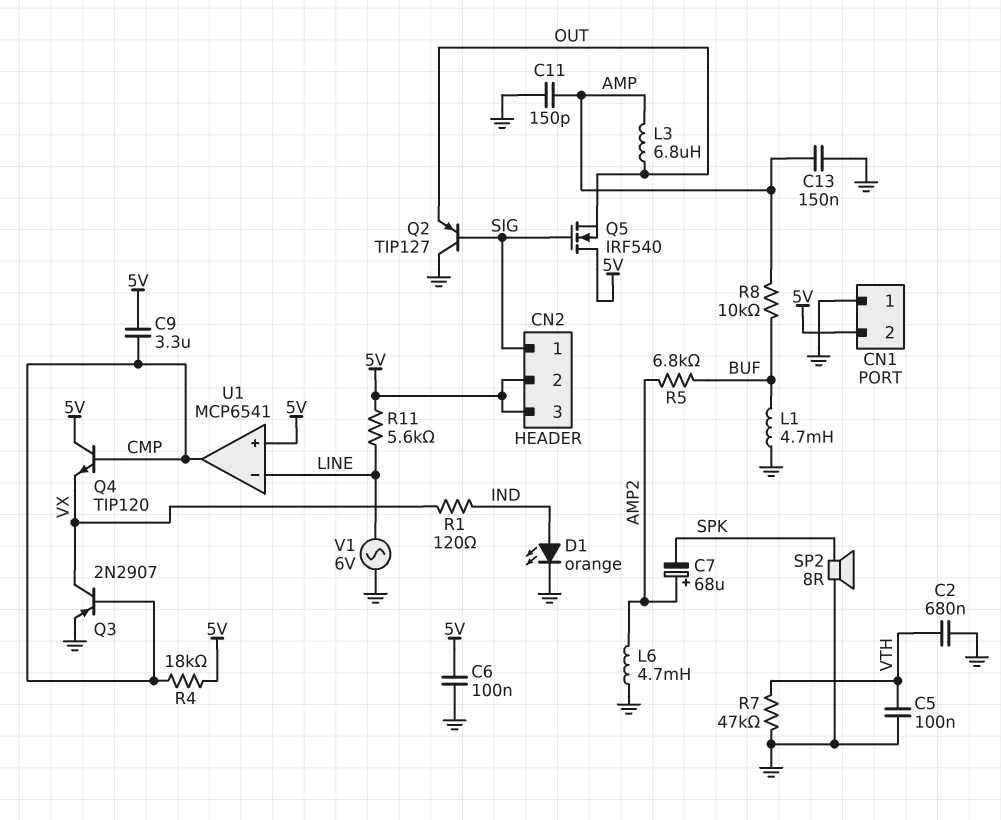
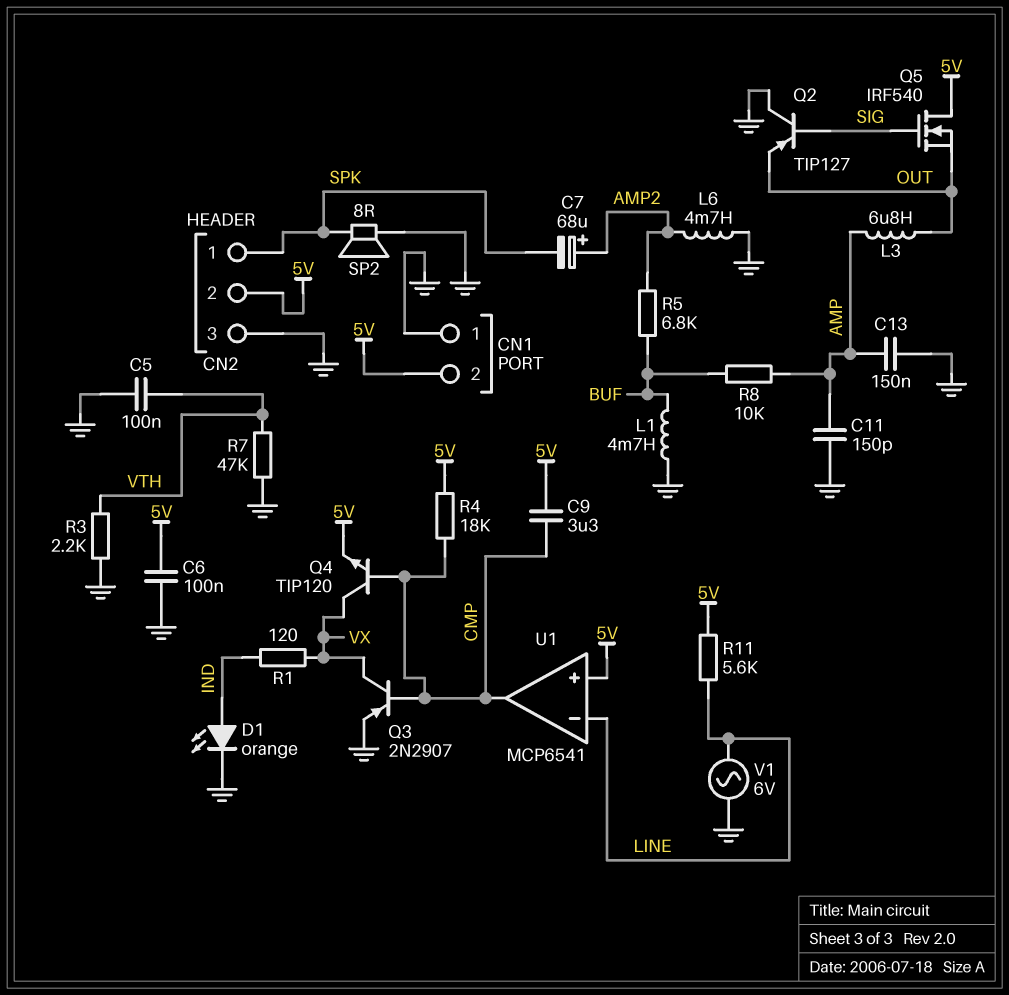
C2: 680nF (GND, VTH) -> none
CN2 pin 1: SIG -> SPK
CN2 pin 3: 5V -> GND
Q4: NPN TIP120 (B CMP, C 5V, E VX) -> NPN TIP120 (B CMP, C VX, E 5V)
R3: none -> 2.2k (GND, VTH)

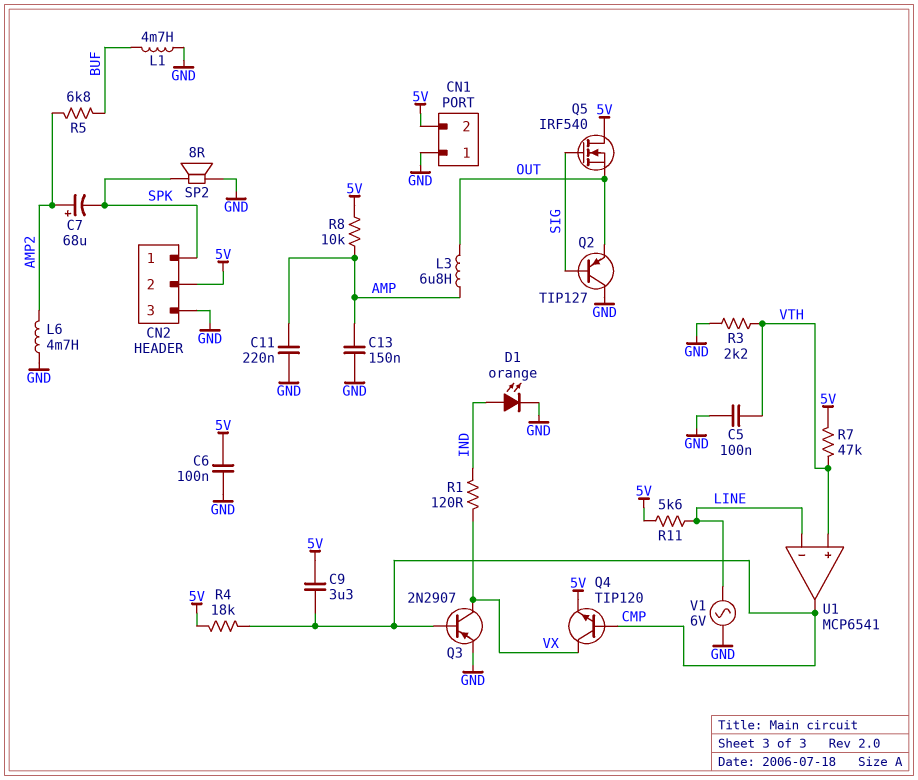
C11: 150pF (AMP, GND) -> 220nF (AMP, GND)
R7: 47k (GND, VTH) -> 47k (5V, VTH)
R8: 10k (AMP, BUF) -> 10k (5V, AMP)
U1 pin in+: 5V -> VTH

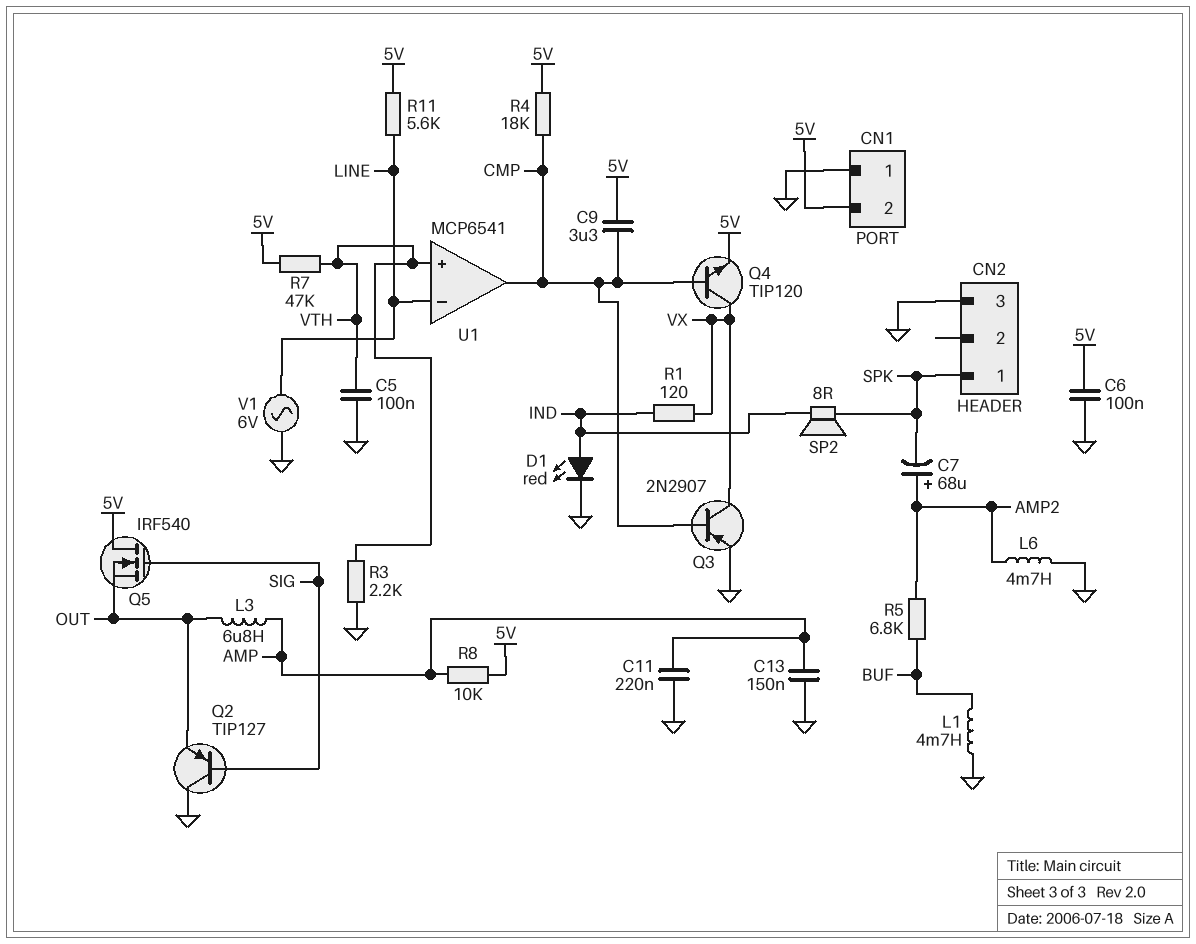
CN2 pin 2: 5V -> none
D1: LED orange (A IND, K GND) -> LED red (A IND, K GND)
SP2: speaker 8R (GND, SPK) -> speaker 8R (IND, SPK)

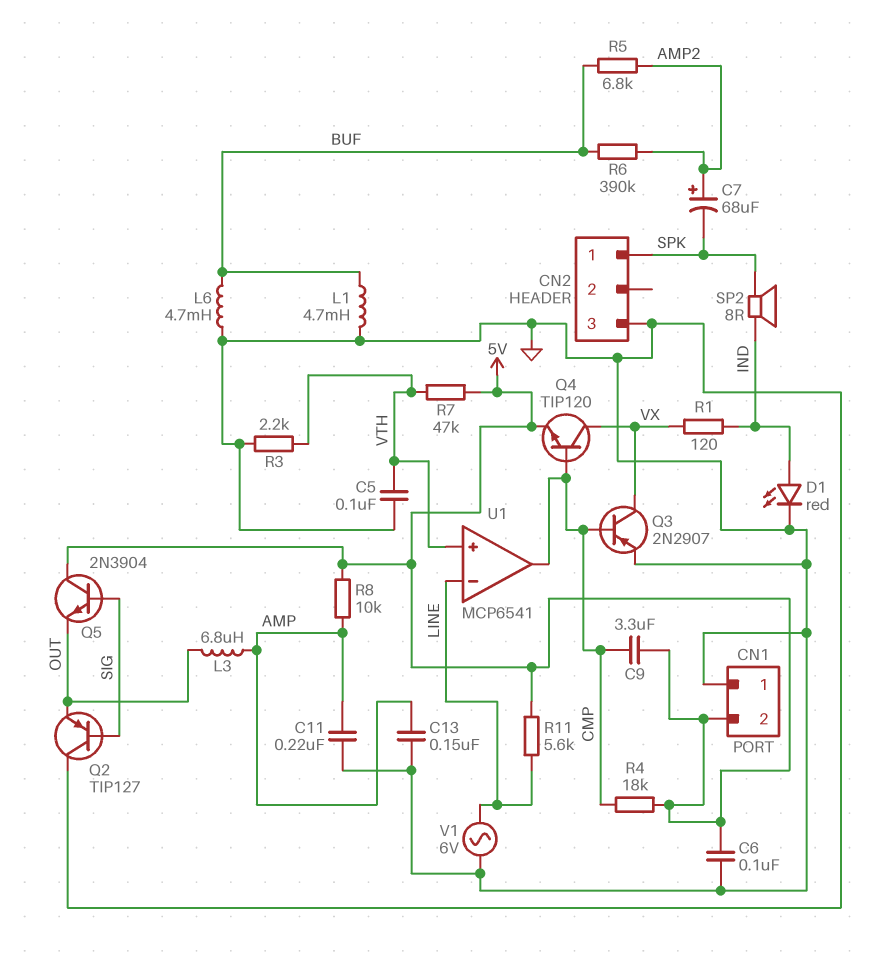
L6: 4.7mH (AMP2, GND) -> 4.7mH (BUF, GND)
Q5: NMOS IRF540 (G SIG, D 5V, S OUT) -> NPN 2N3904 (B SIG, C 5V, E OUT)
R6: none -> 390k (AMP2, BUF)

